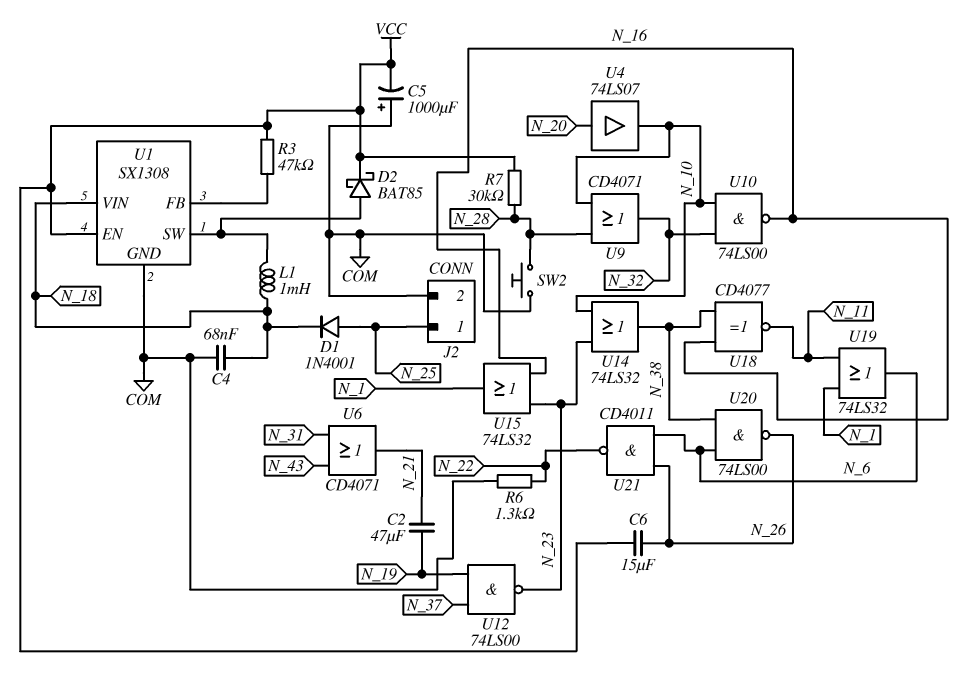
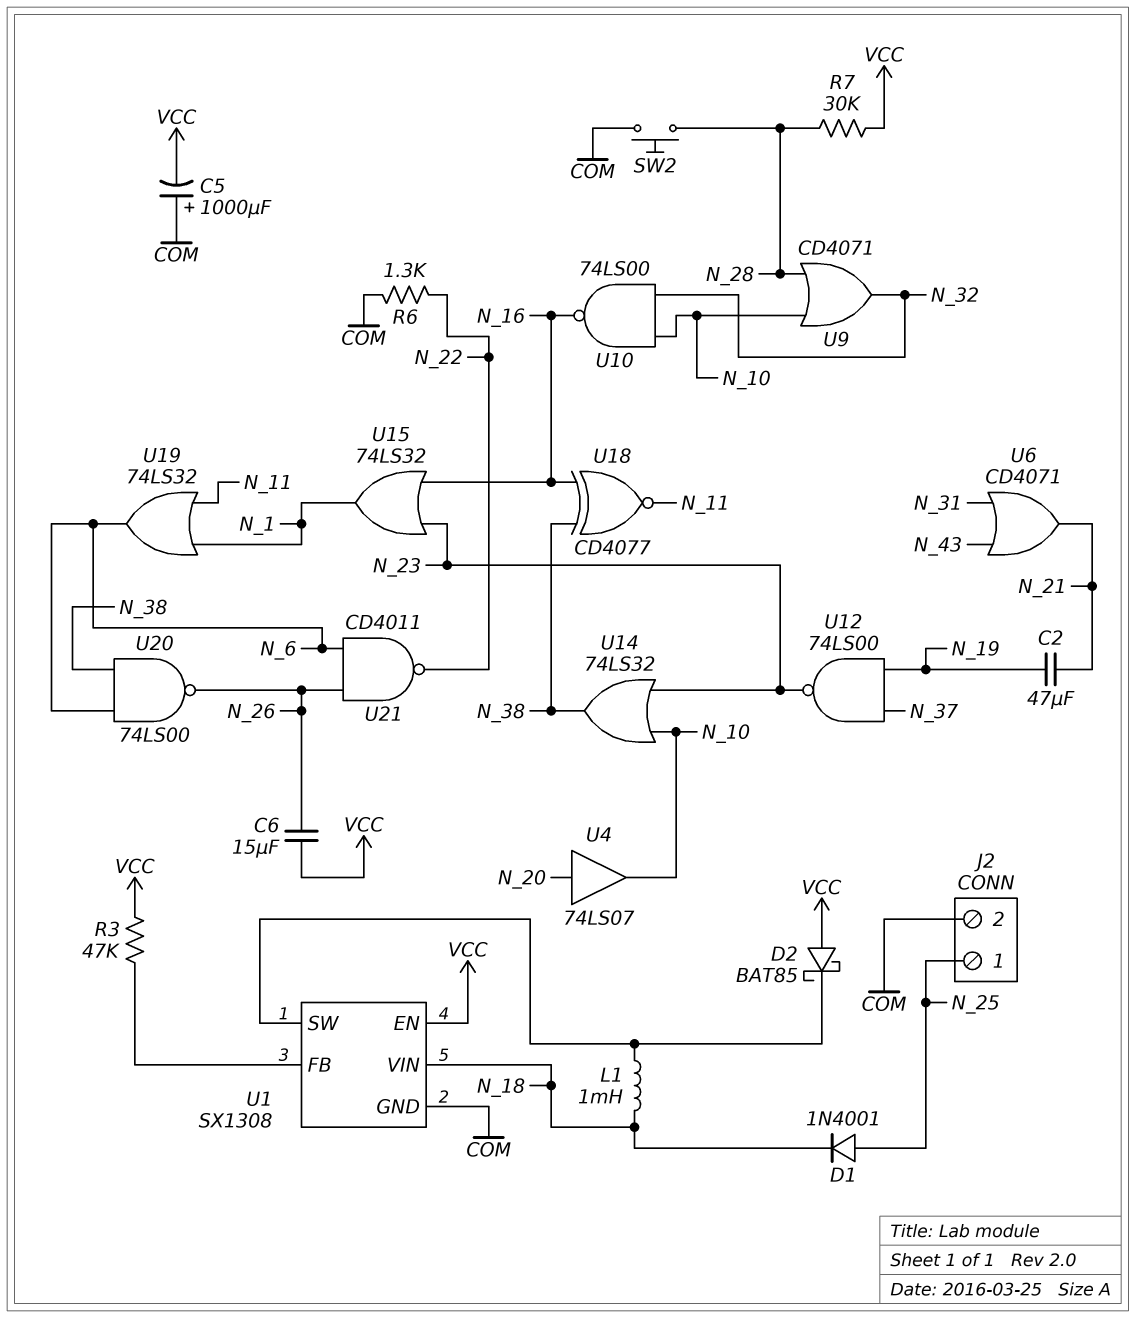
C4: 68nF (COM, N_18) -> none
D2: schottky BAT85 (A U1/SW, K VCC) -> schottky BAT85 (A VCC, K U1/SW)

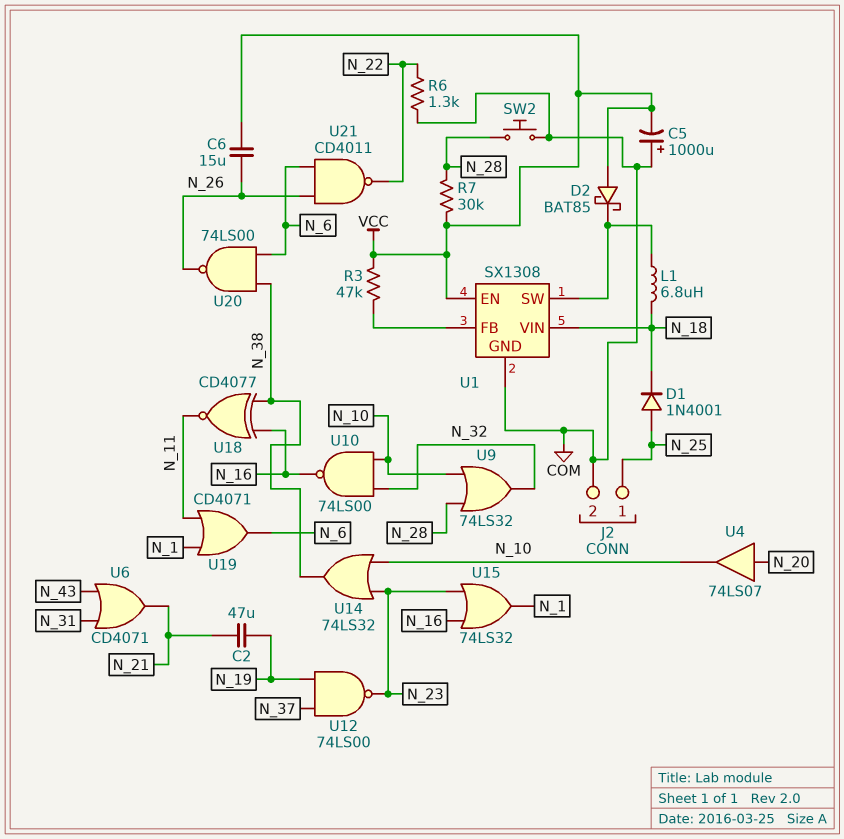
L1: 1mH (N_18, U1/SW) -> 6.8uH (N_18, U1/SW)
U9: OR CD4071 (in N_10, in N_28, out N_32) -> OR 74LS32 (in N_10, in N_28, out N_32)
U19: OR 74LS32 (in N_1, in N_11, out N_6) -> OR CD4071 (in N_1, in N_11, out N_6)

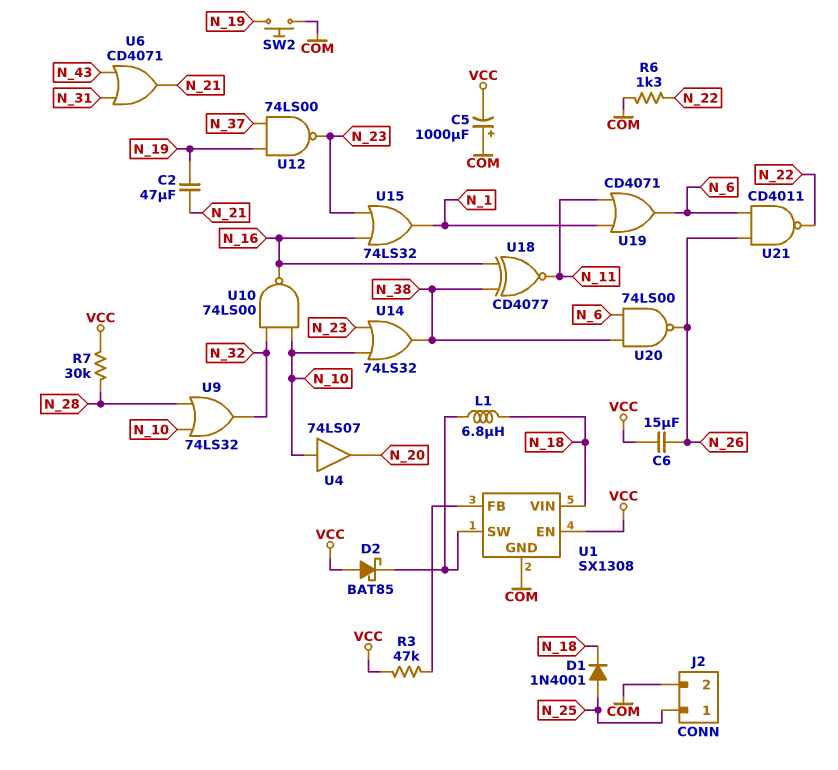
SW2: button (COM, N_28) -> button (COM, N_19)
U4: buffer 74LS07 (in N_20, out N_10) -> buffer 74LS07 (in N_10, out N_20)

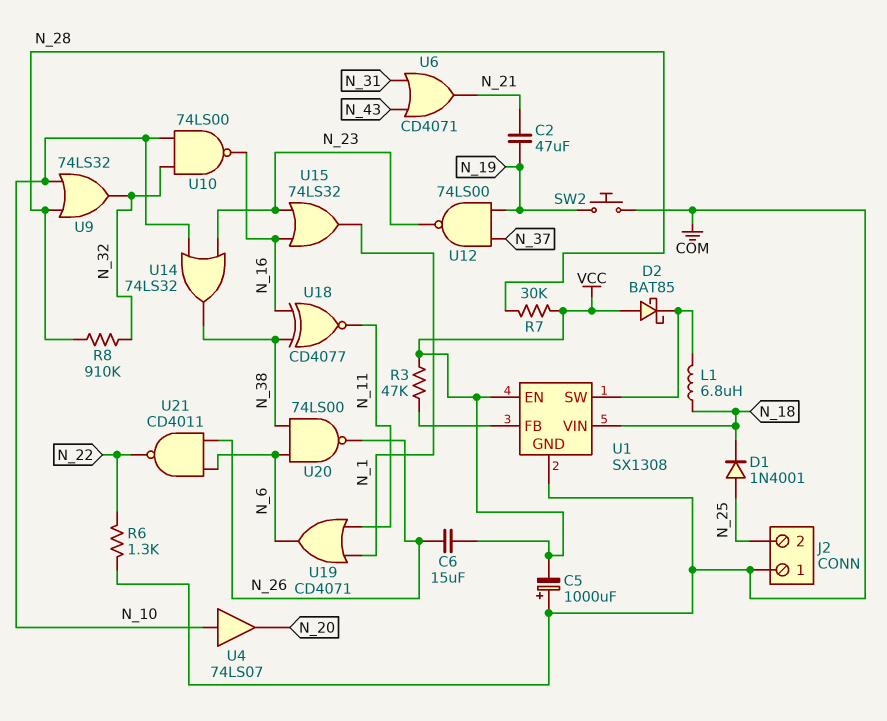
J2 pin 1: N_25 -> COM
J2 pin 2: COM -> N_25
R8: none -> 910k (N_28, N_32)

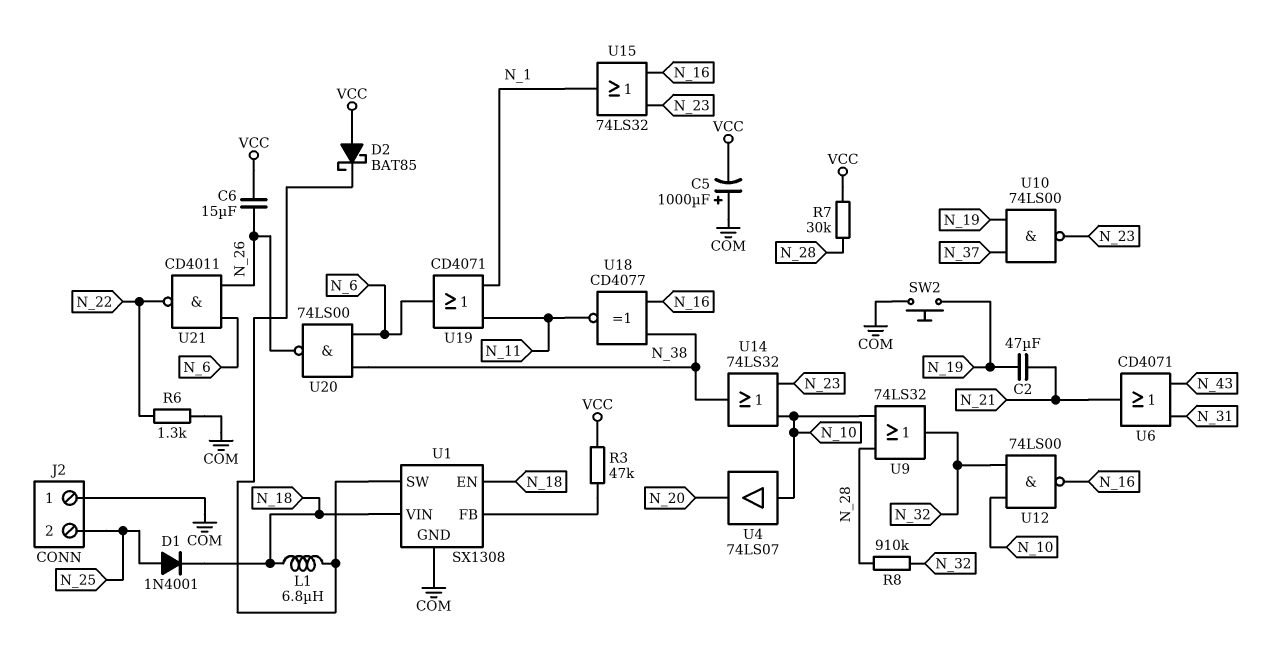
U1 pin EN: VCC -> N_18
U10: NAND 74LS00 (in N_10, in N_32, out N_16) -> NAND 74LS00 (in N_19, in N_37, out N_23)
U12: NAND 74LS00 (in N_19, in N_37, out N_23) -> NAND 74LS00 (in N_10, in N_32, out N_16)

